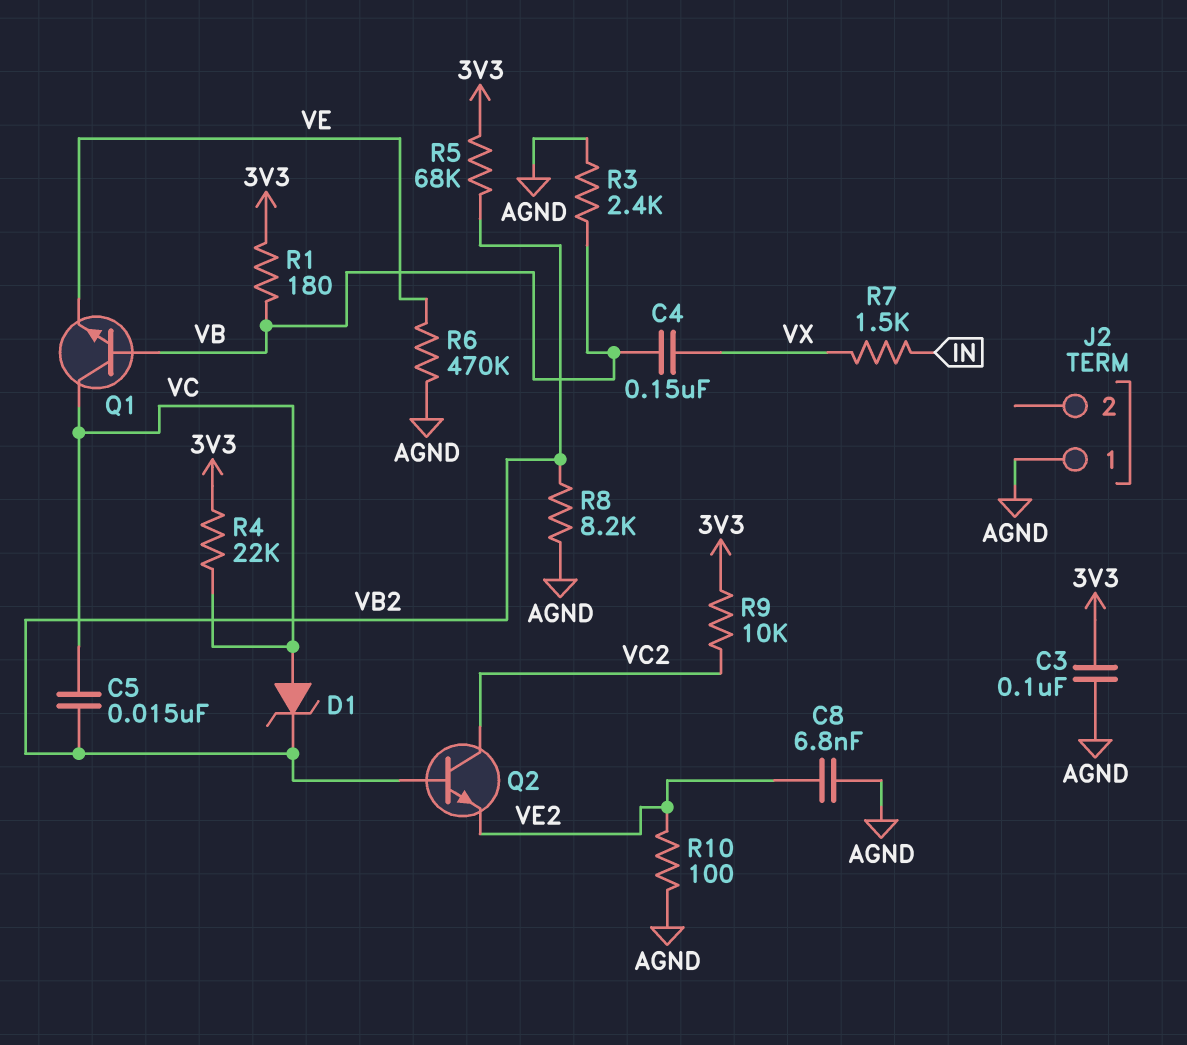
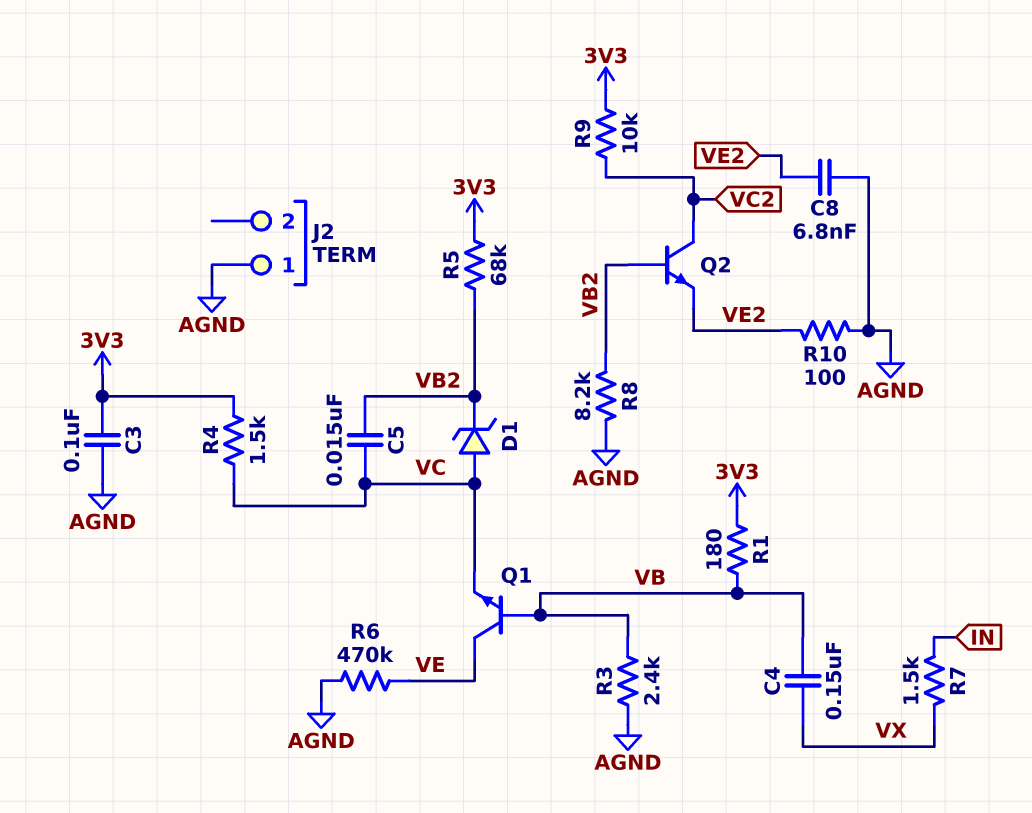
Q1: NPN (B VB, C VC, E VE) -> NPN (B VB, C VE, E VC)
R4: 22k (3V3, VC) -> 1.5k (3V3, VC)

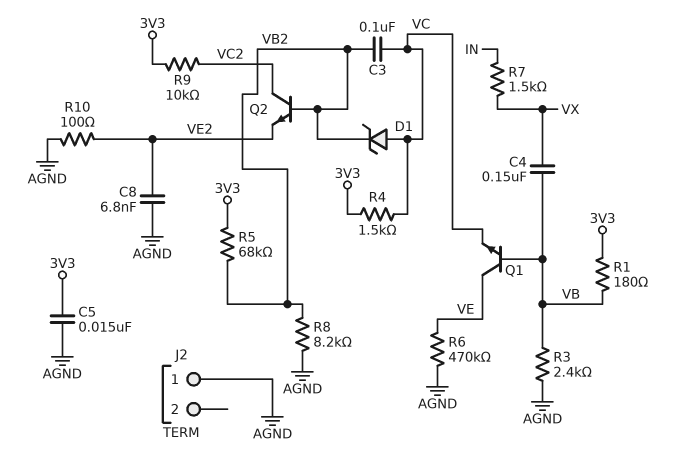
C3: 100nF (3V3, AGND) -> 100nF (VB2, VC)
C5: 15nF (VB2, VC) -> 15nF (3V3, AGND)

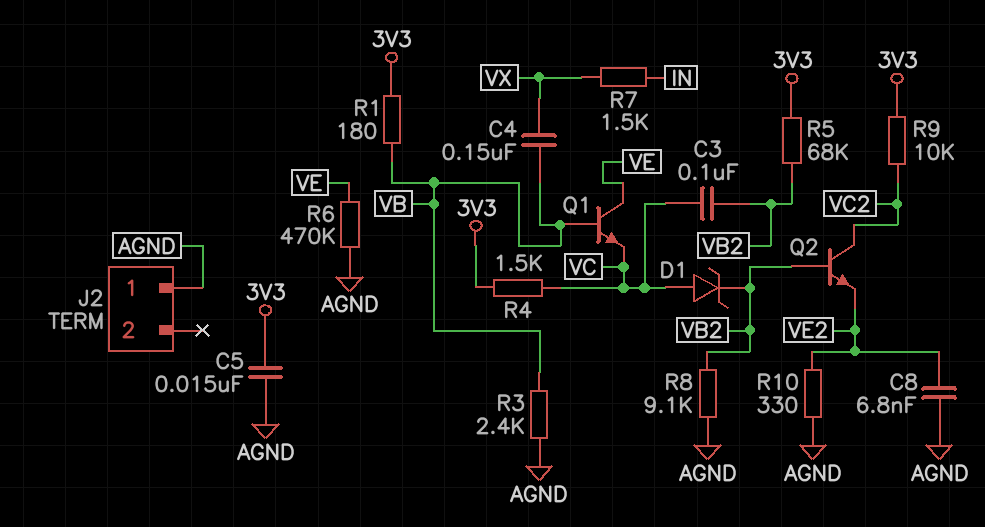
R8: 8.2k (AGND, VB2) -> 9.1k (AGND, VB2)
R10: 100 (AGND, VE2) -> 330 (AGND, VE2)

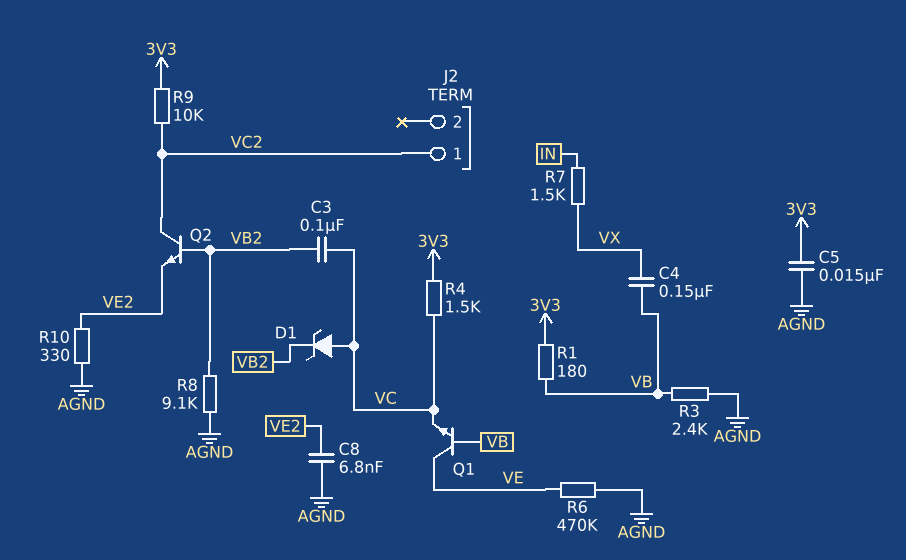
J2 pin 1: AGND -> VC2
R5: 68k (3V3, VB2) -> none

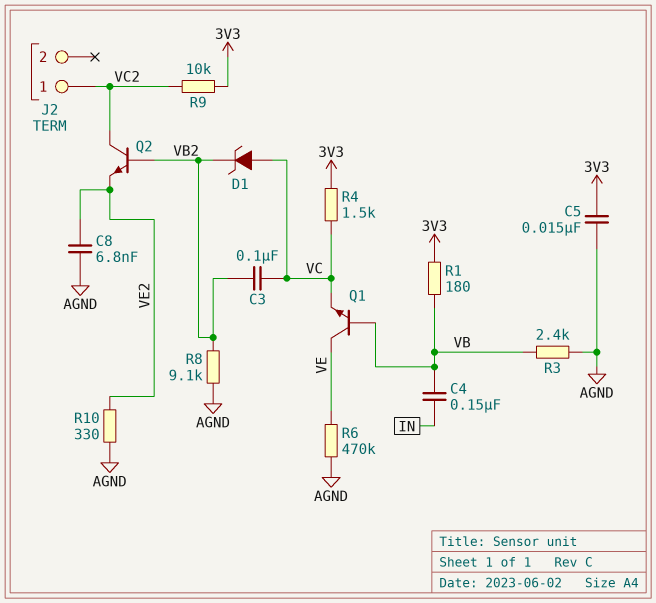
C4: 150nF (VB, VX) -> 150nF (IN, VB)
R7: 1.5k (IN, VX) -> none

